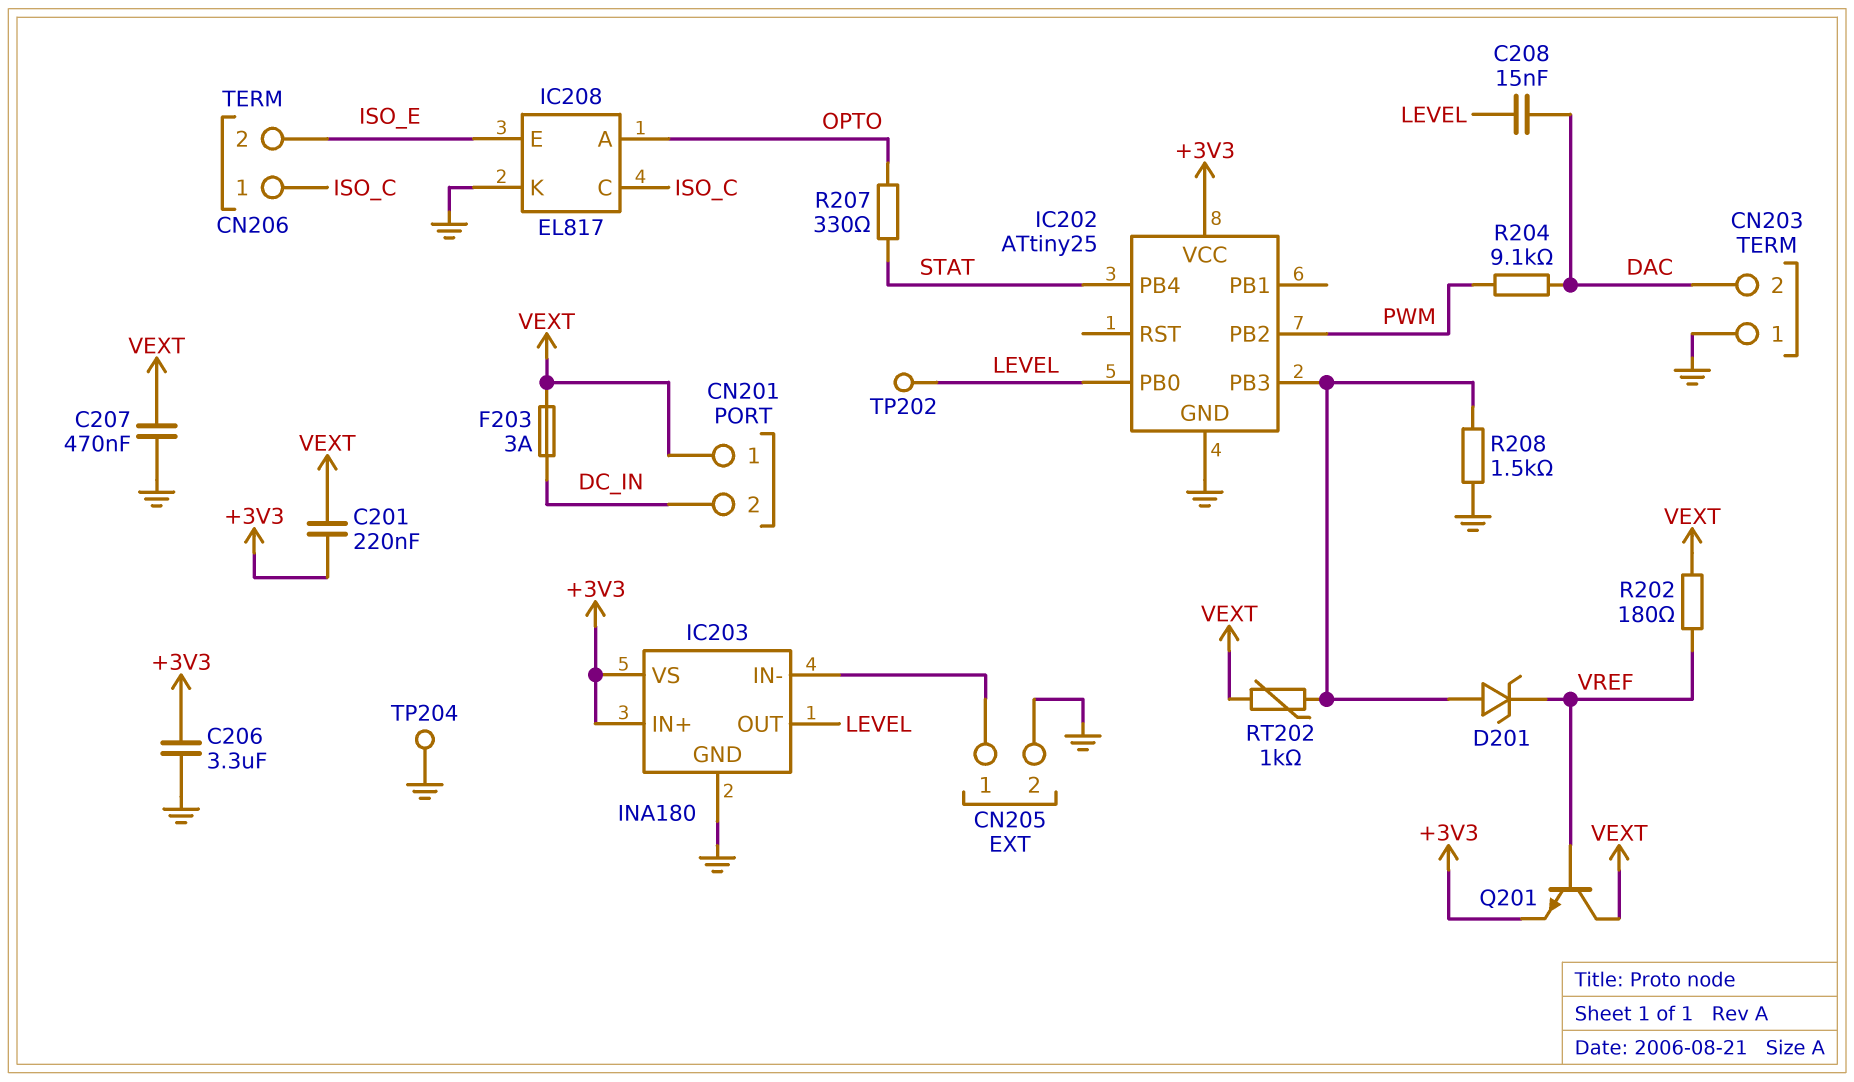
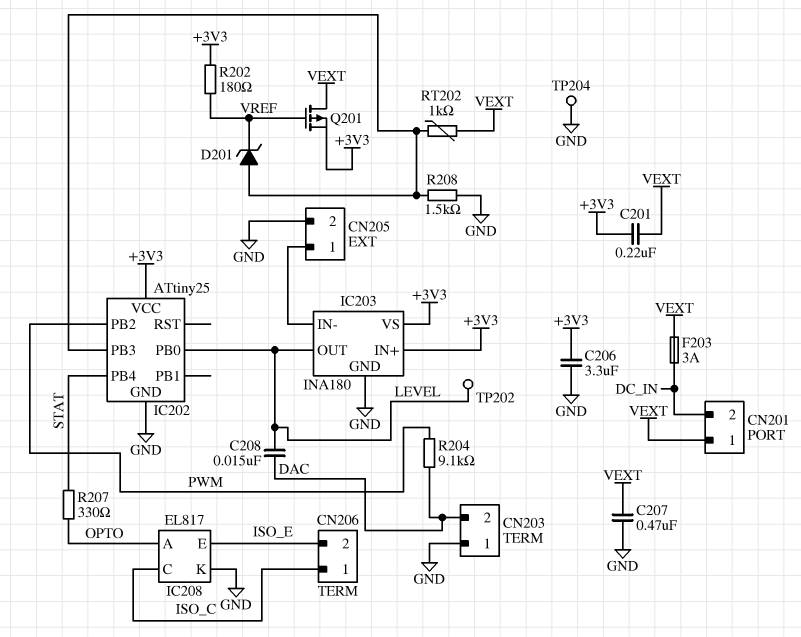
Q201: NPN (B VREF, C VEXT, E +3V3) -> PMOS (G VREF, D VEXT, S +3V3)
R202: 180 (VEXT, VREF) -> 180 (+3V3, VREF)

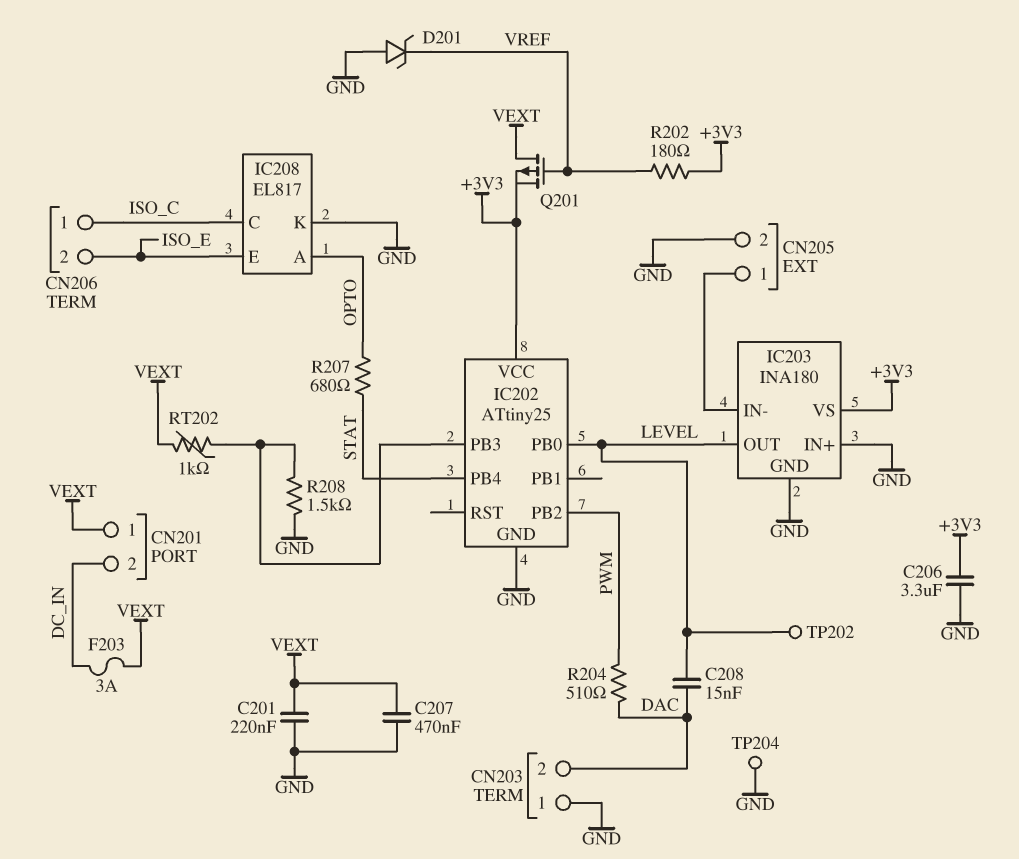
C201: 220nF (+3V3, VEXT) -> 220nF (GND, VEXT)
D201: zener (A IC202/PB3, K VREF) -> zener (A GND, K VREF)
IC203 pin IN+: +3V3 -> GND
R204: 9.1k (DAC, PWM) -> 510 (DAC, PWM)
R207: 330 (OPTO, STAT) -> 680 (OPTO, STAT)

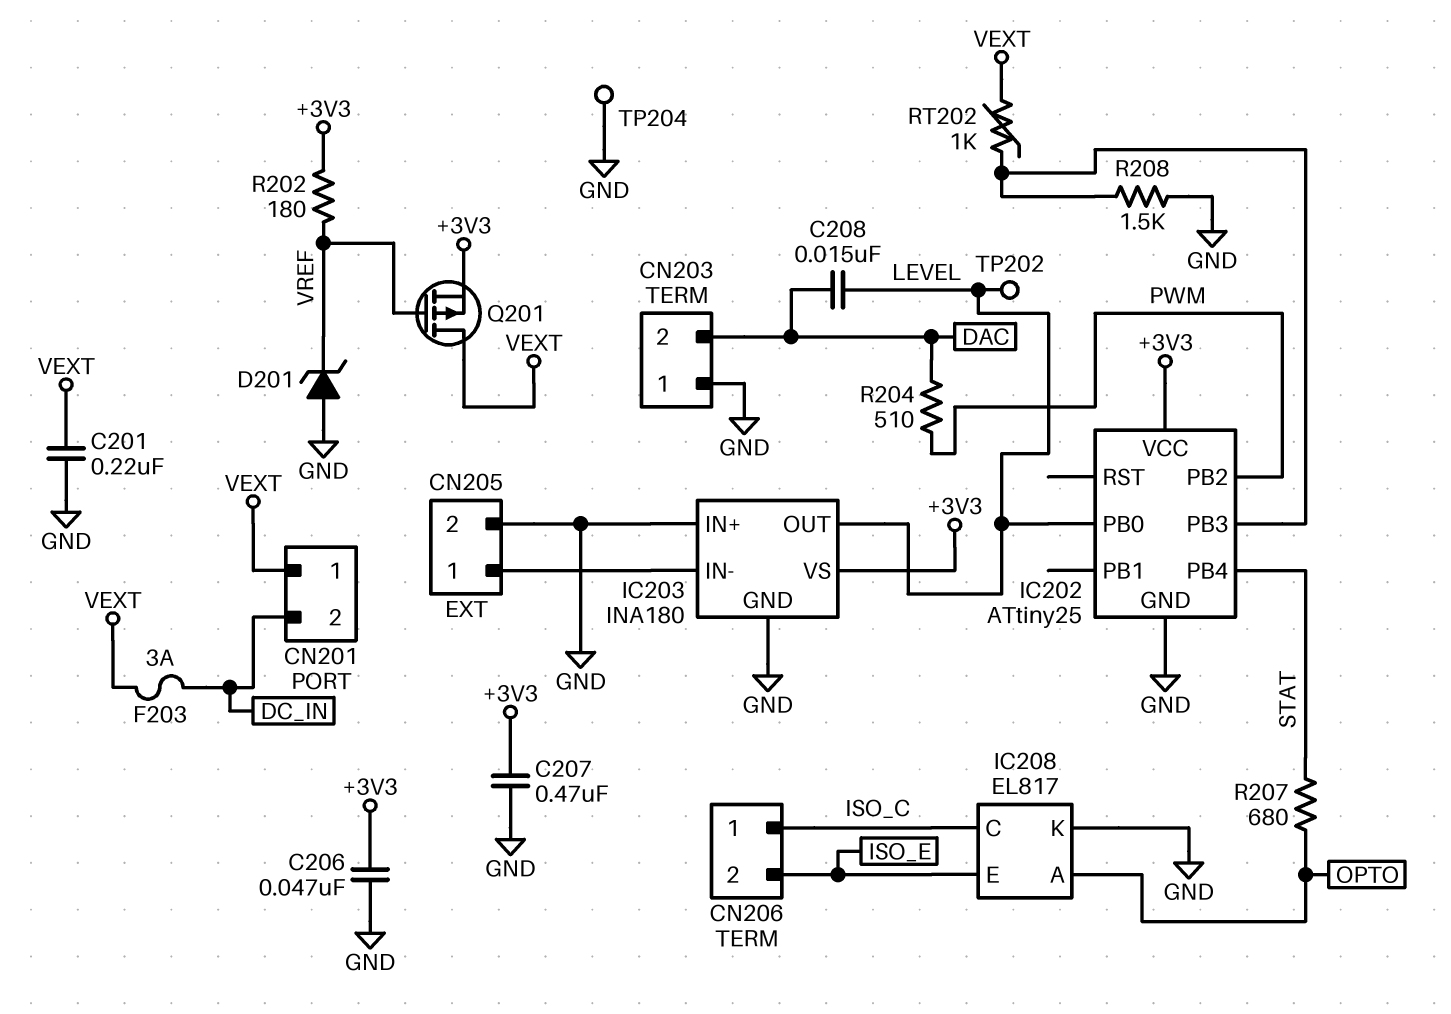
C206: 3.3uF (+3V3, GND) -> 47nF (+3V3, GND)
C207: 470nF (GND, VEXT) -> 470nF (+3V3, GND)

